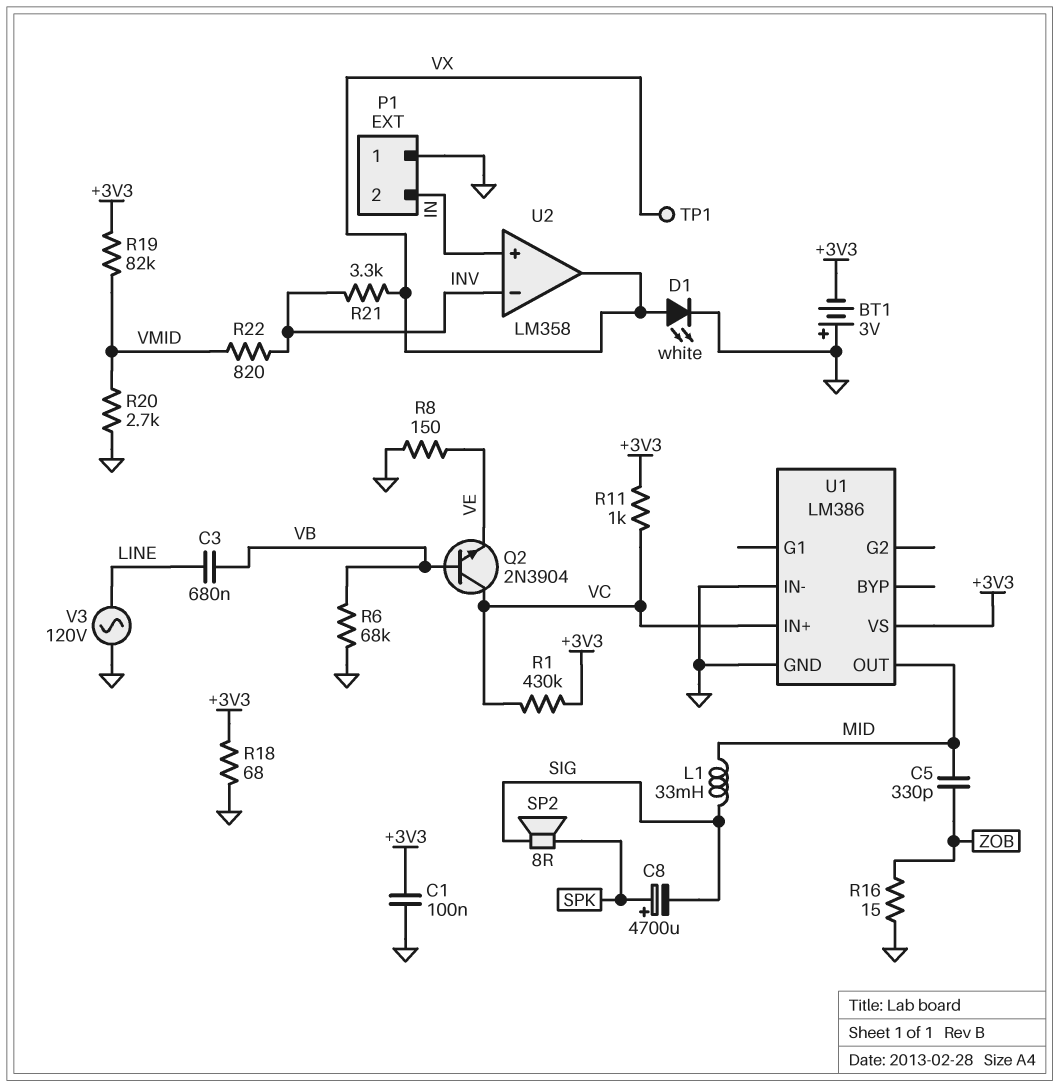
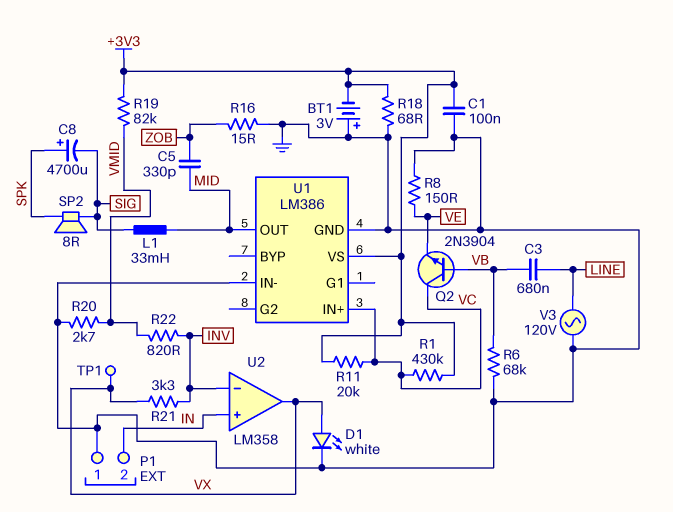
R11: 1k (+3V3, VC) -> 20k (+3V3, VC)

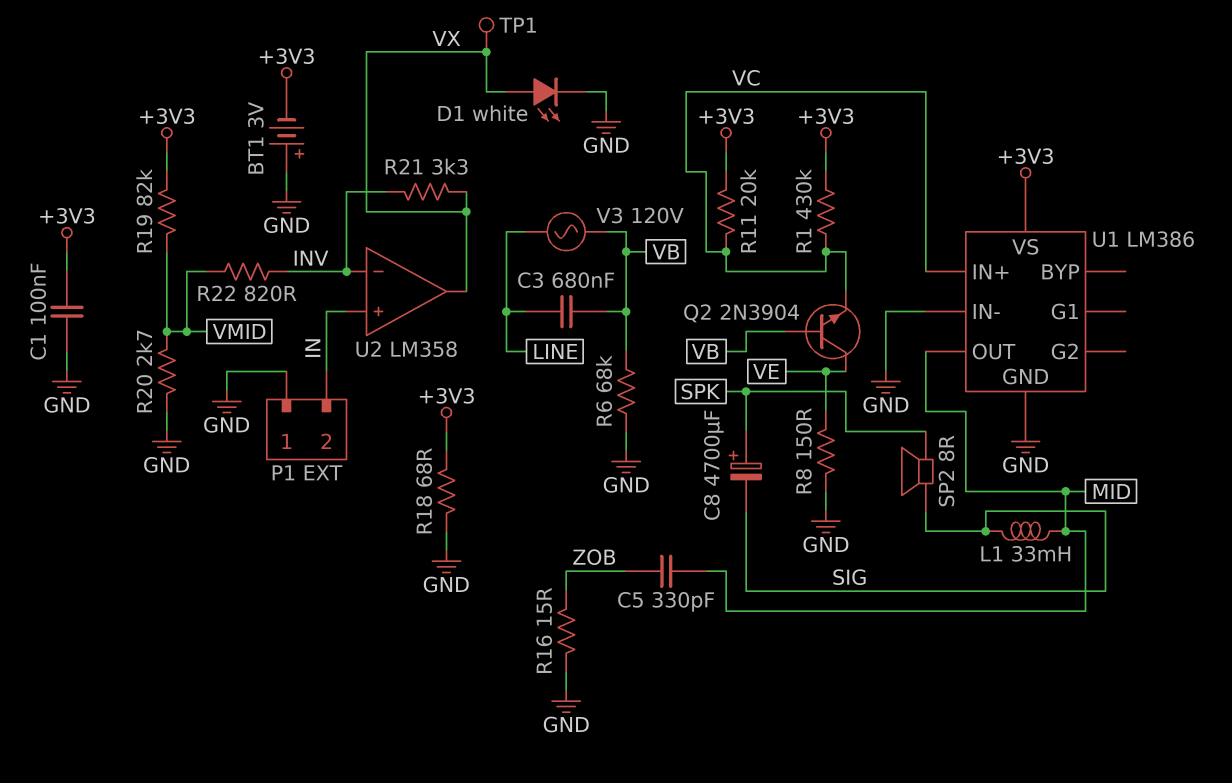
Q2: NPN 2N3904 (B VB, C VC, E VE) -> NPN 2N3904 (B VB, C VE, E VC)
V3: AC 120V (GND, LINE) -> AC 120V (LINE, VB)

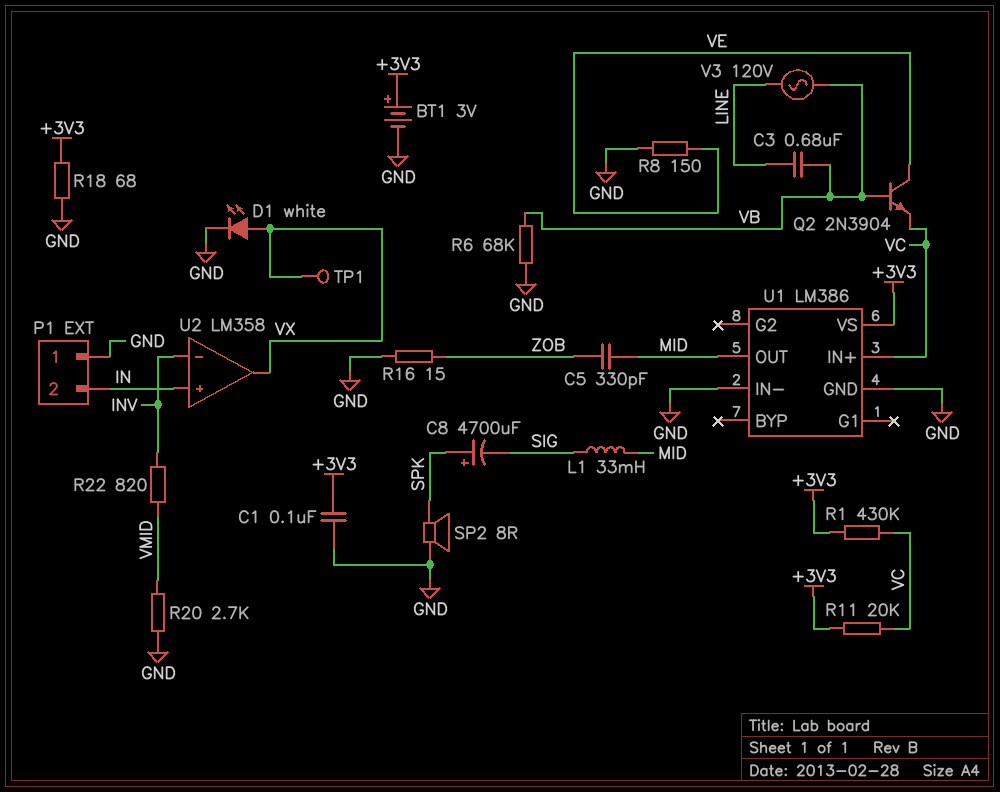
BT1: 3V (plus GND, minus +3V3) -> 3V (plus +3V3, minus GND)
R19: 82k (+3V3, VMID) -> none
R21: 3.3k (INV, VX) -> none
SP2: speaker 8R (SIG, SPK) -> speaker 8R (GND, SPK)

